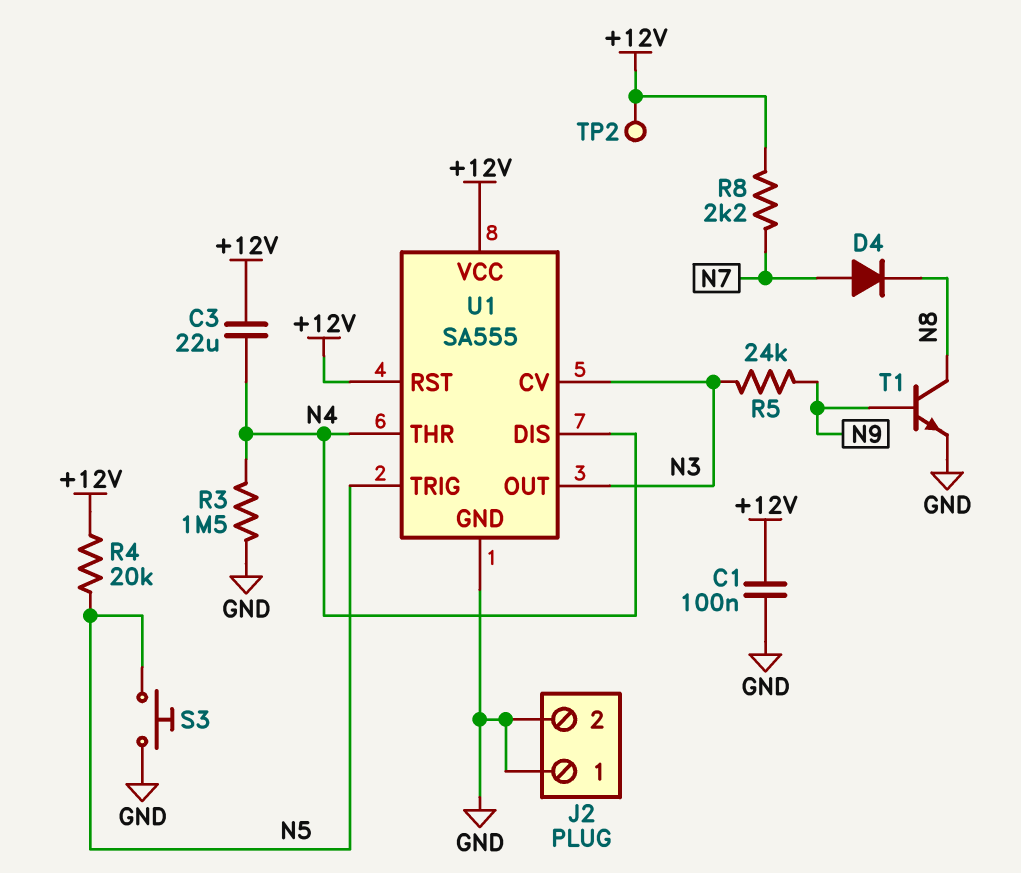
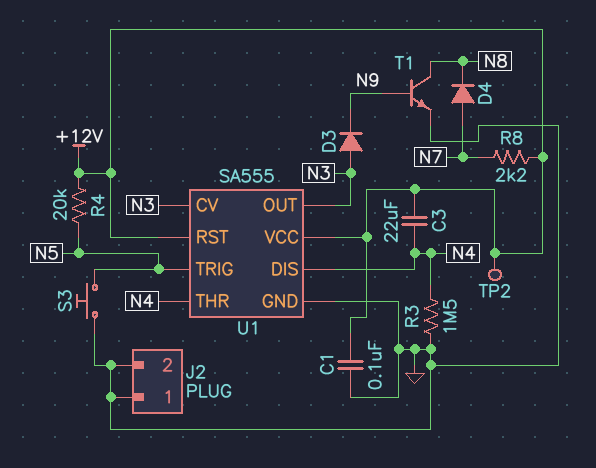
D3: none -> diode (A N3, K N9)
R5: 24k (N3, N9) -> none

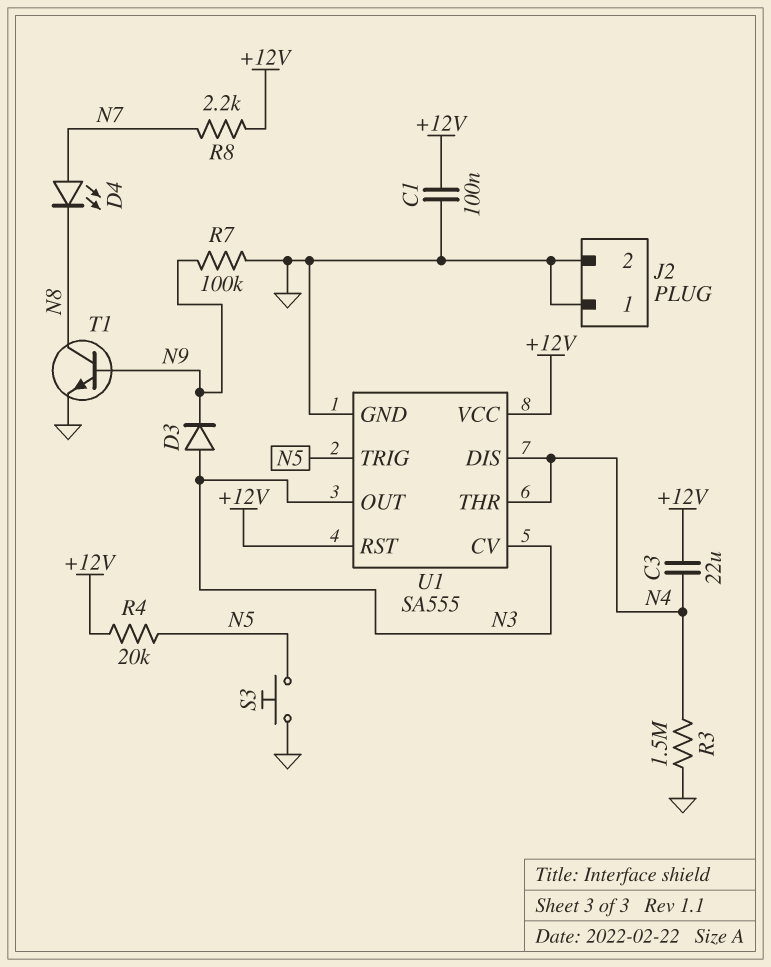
D4: diode (A N7, K N8) -> LED (A N7, K N8)
R7: none -> 100k (GND, N9)
TP2: test point (+12V) -> none

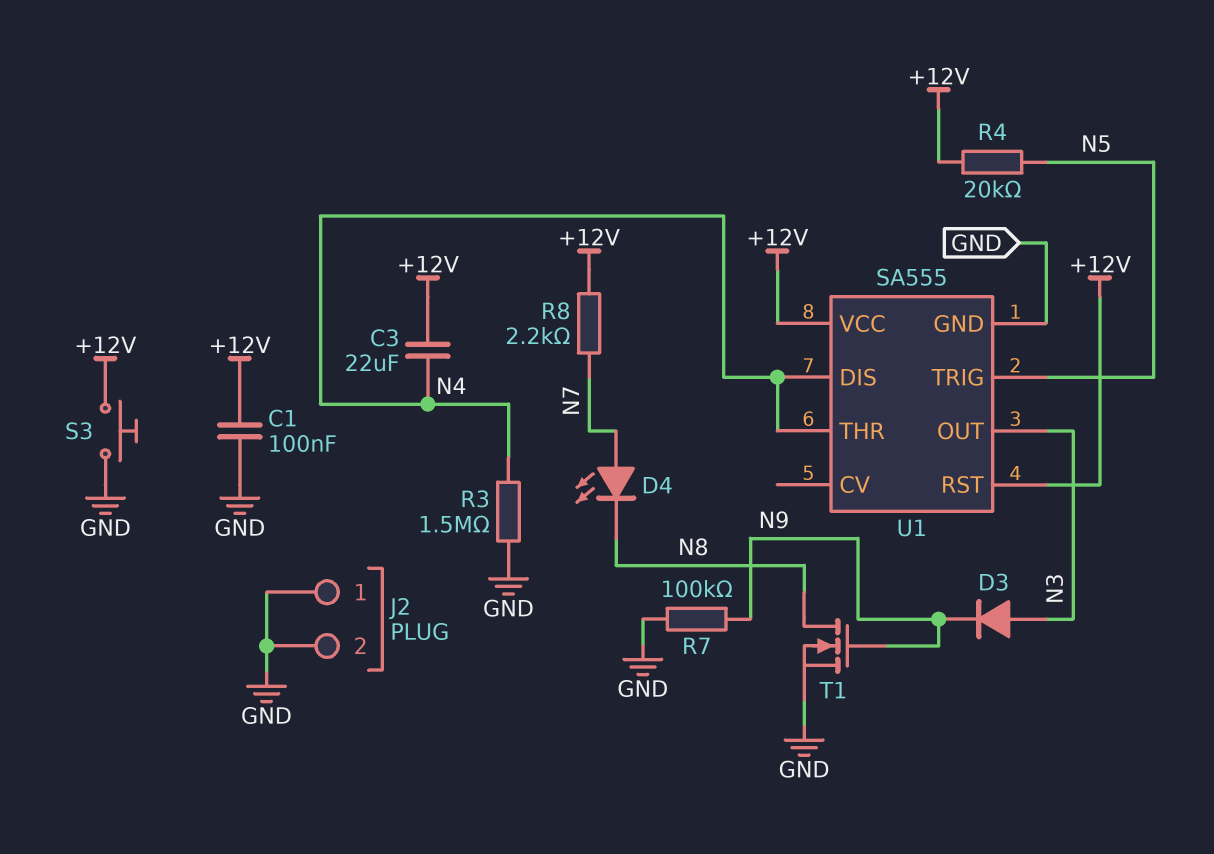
S3: button (GND, N5) -> button (+12V, GND)
T1: NPN (B N9, C N8, E GND) -> NMOS (G N9, D N8, S GND)
U1 pin CV: N3 -> none

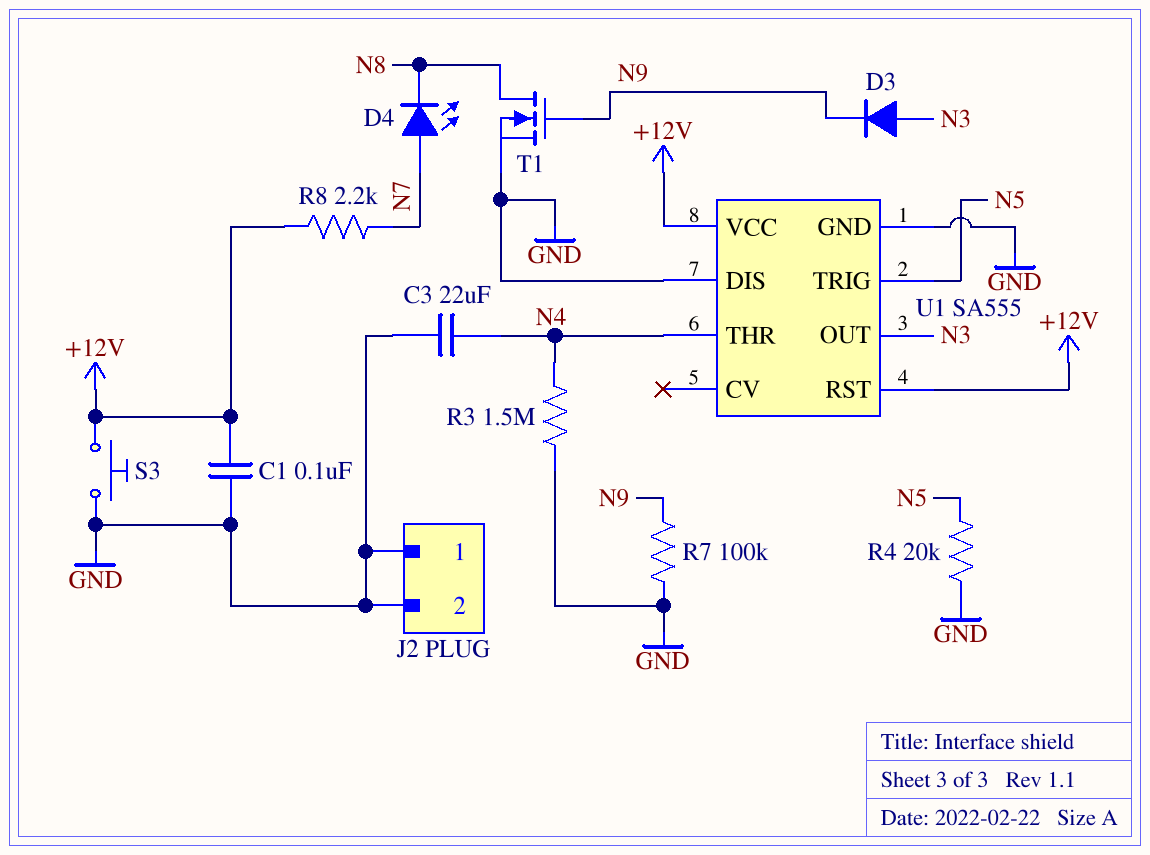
C3: 22uF (+12V, N4) -> 22uF (GND, N4)
R4: 20k (+12V, N5) -> 20k (GND, N5)
U1 pin DIS: N4 -> GND

